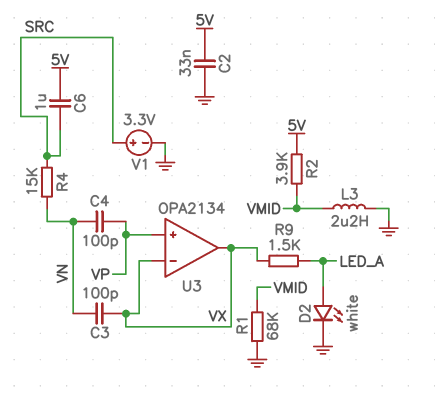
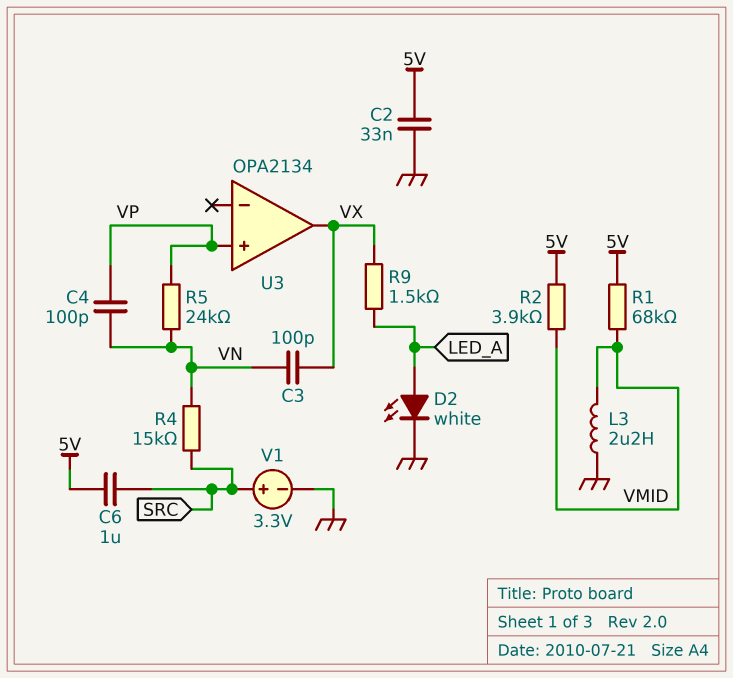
R1: 68k (GND, VMID) -> 68k (5V, VMID)
R5: none -> 24k (VN, VP)
U3 pin in-: VX -> none

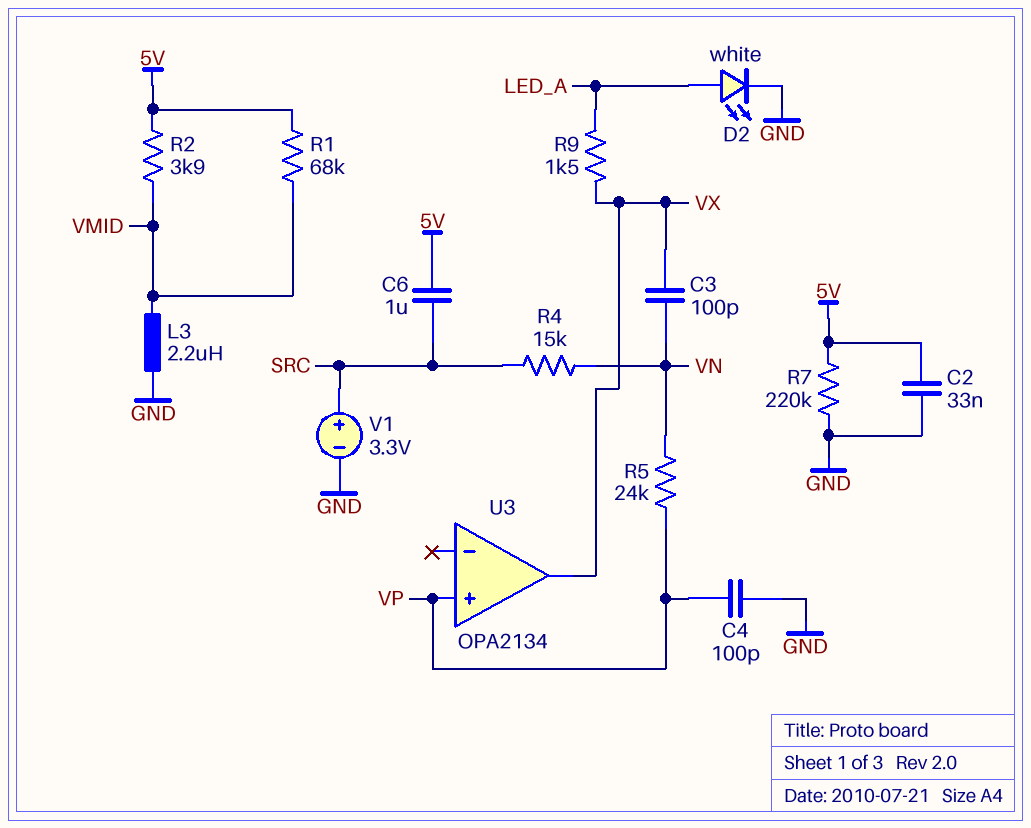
C4: 100pF (VN, VP) -> 100pF (GND, VP)
R7: none -> 220k (5V, GND)

